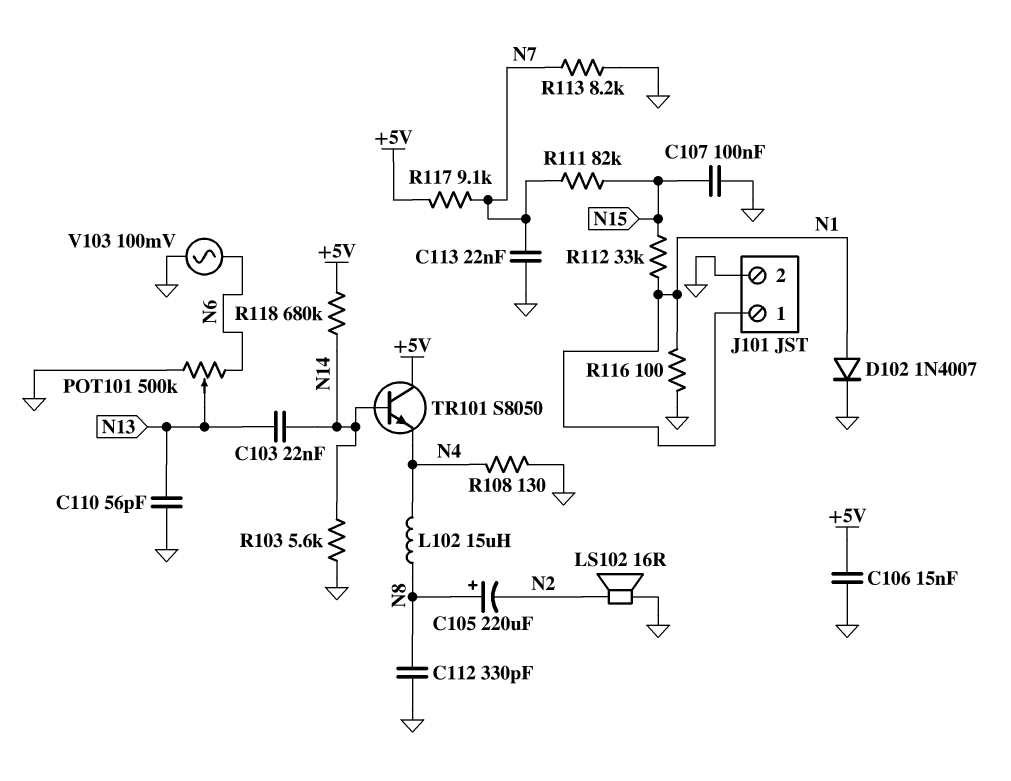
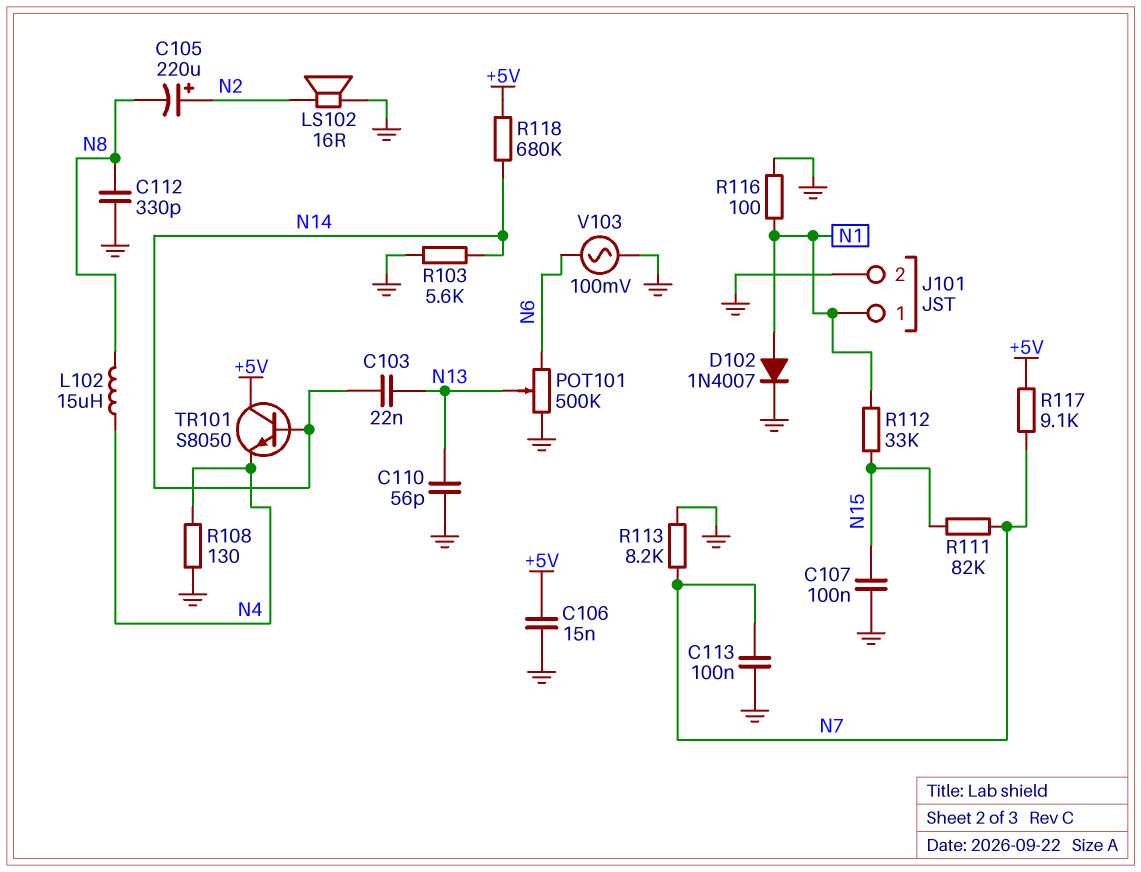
C105: 220uF (plus N8, minus N2) -> 220uF (plus N2, minus N8)
C113: 22nF (GND, N7) -> 100nF (GND, N7)

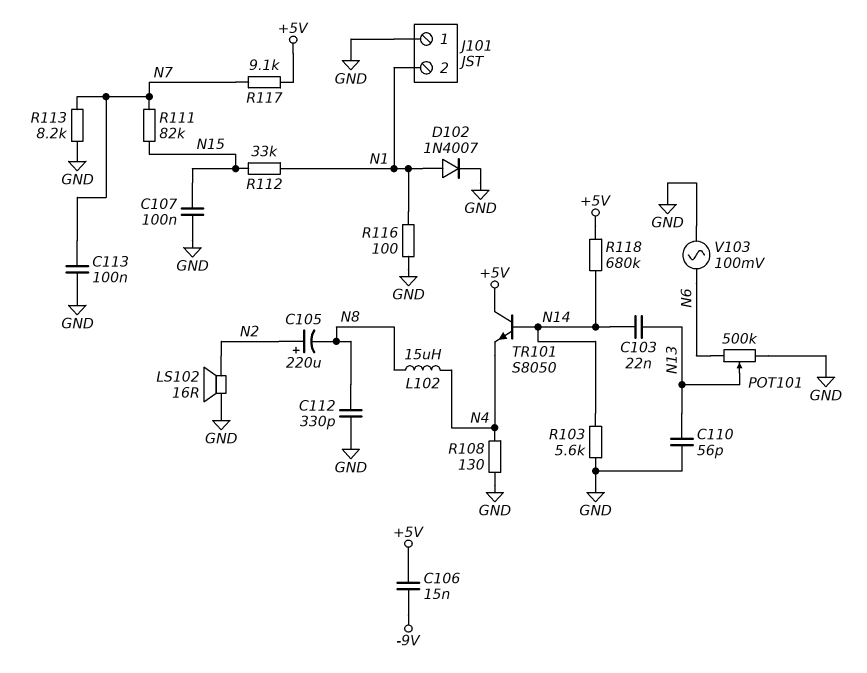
C106: 15nF (+5V, GND) -> 15nF (+5V, -9V)
J101 pin 1: N1 -> GND
J101 pin 2: GND -> N1

